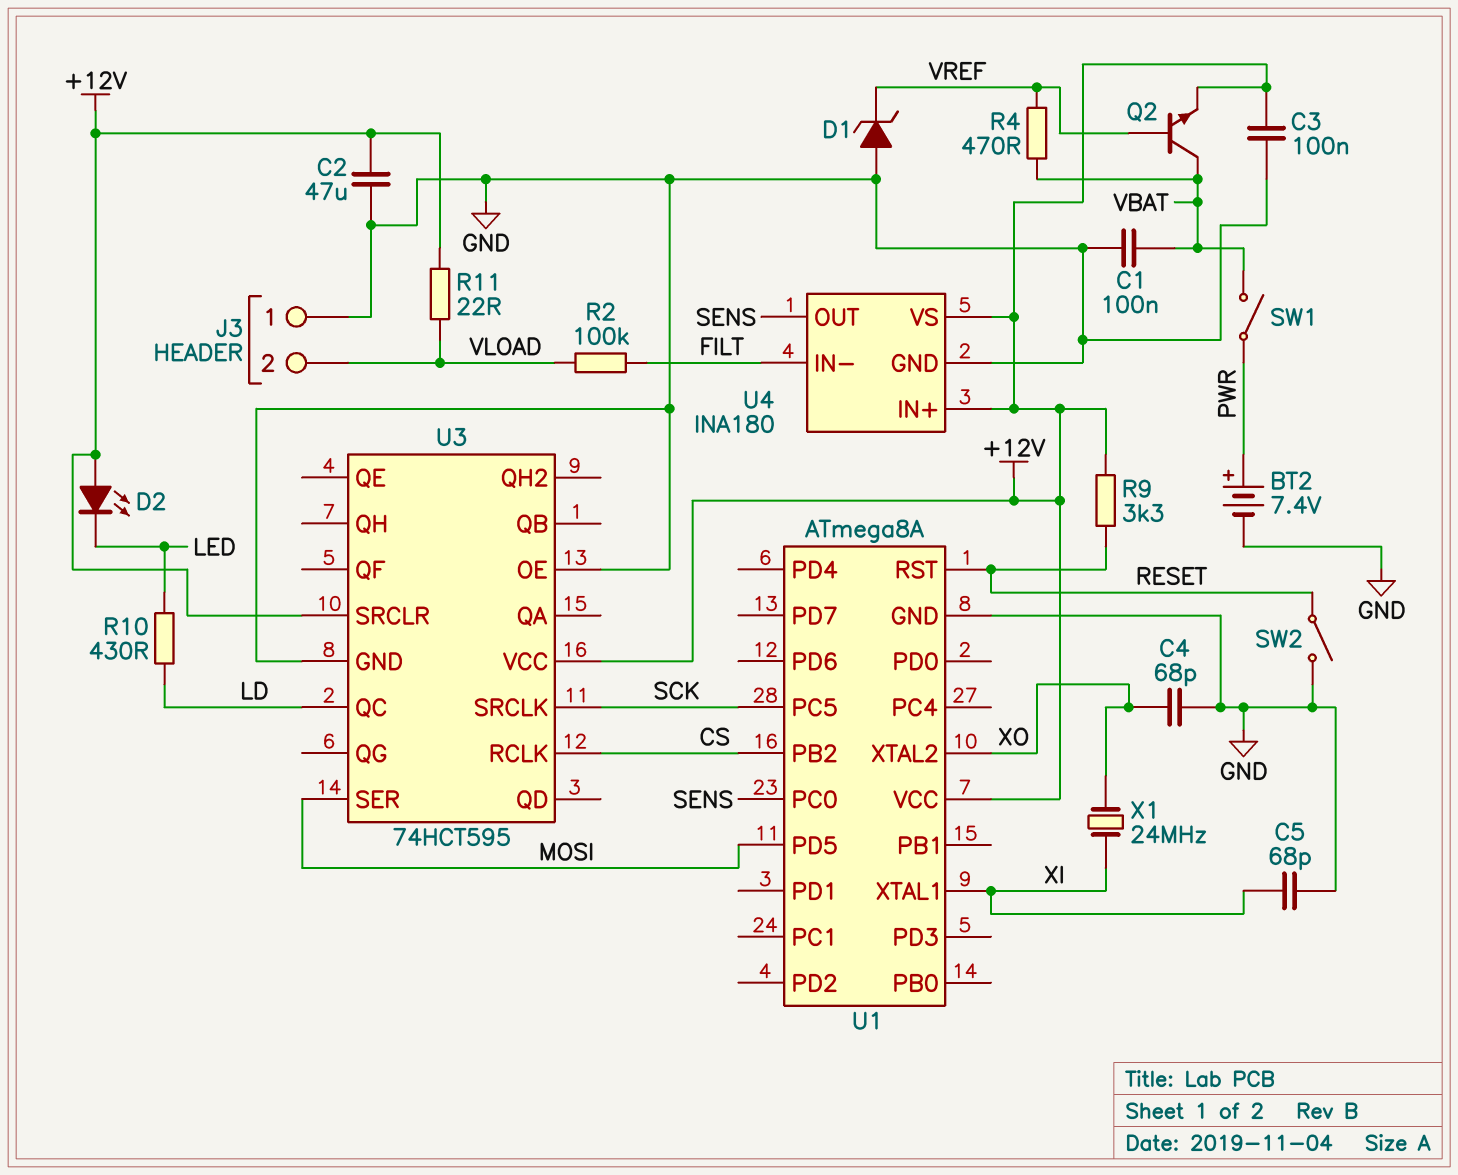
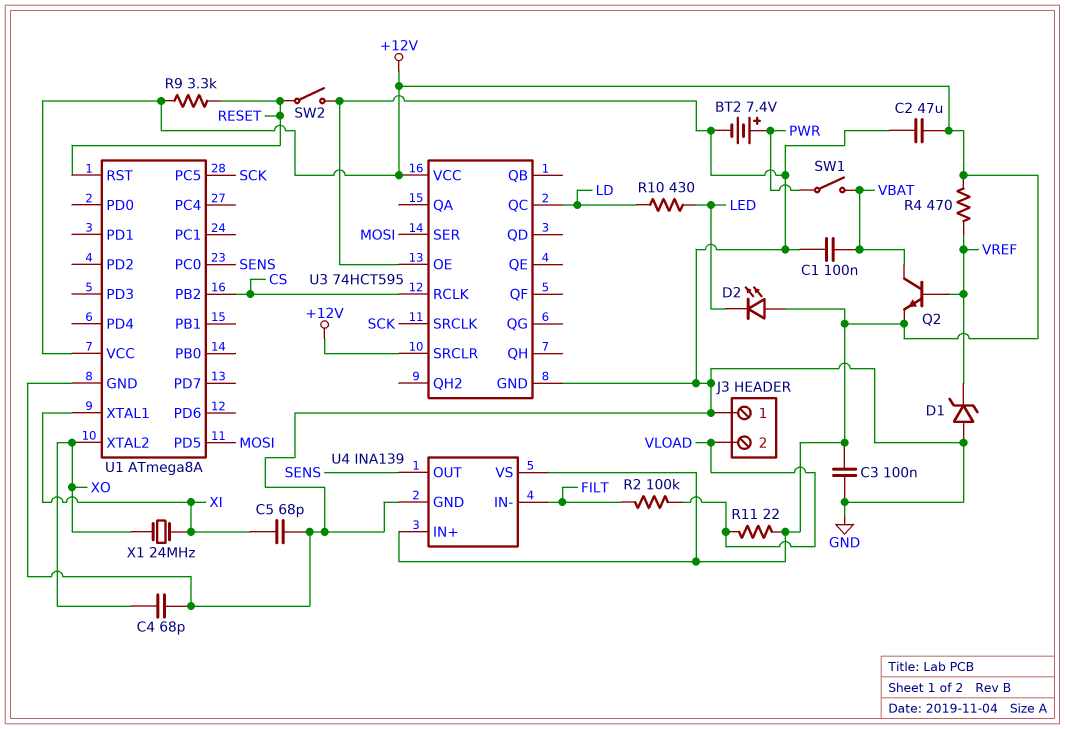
R4: 470 (VBAT, VREF) -> 470 (+12V, VREF)
U4: INA180 -> INA139

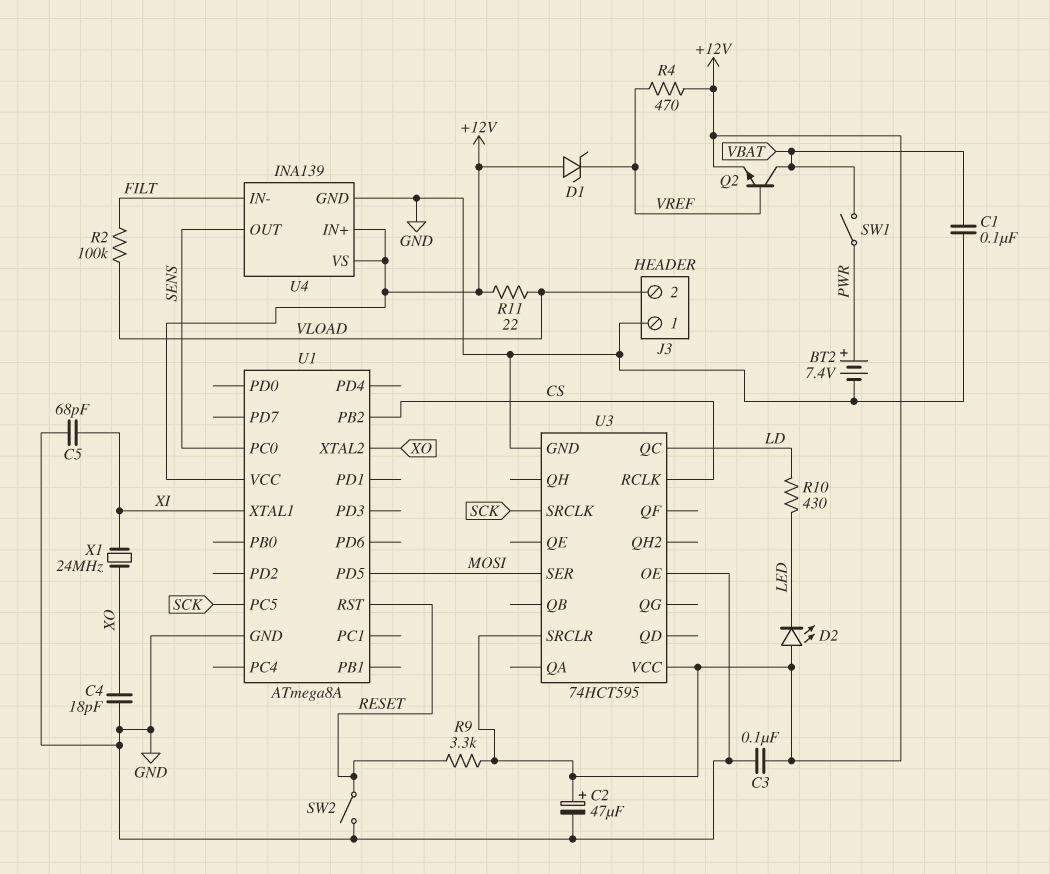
C2: 47uF (+12V, GND) -> 47uF (plus +12V, minus GND)
C4: 68pF (GND, XO) -> 18pF (GND, XO)
D1: zener (A GND, K VREF) -> zener (A +12V, K VREF)

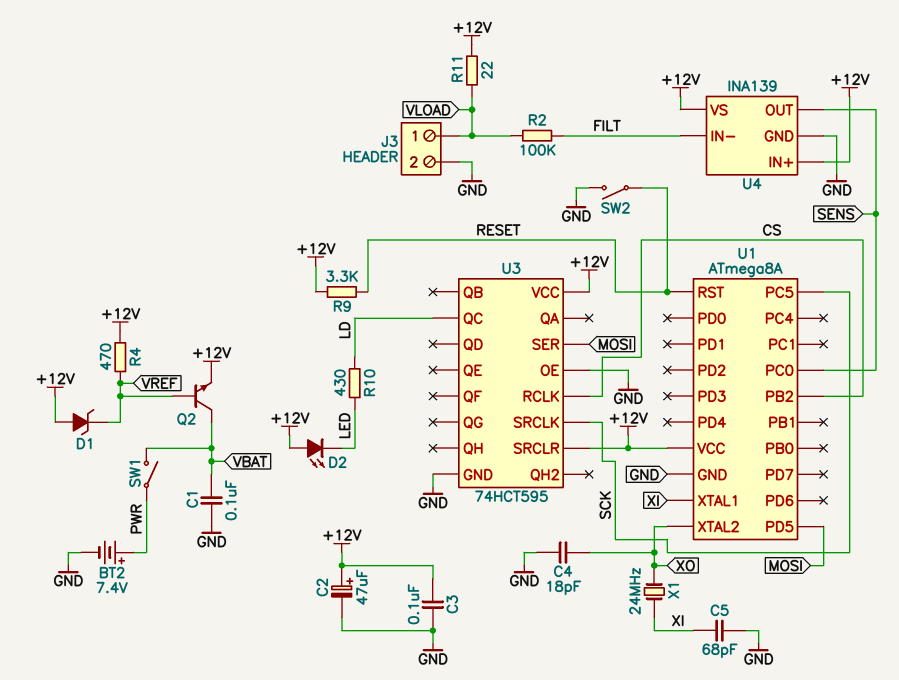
J3 pin 1: GND -> VLOAD
J3 pin 2: VLOAD -> GND

